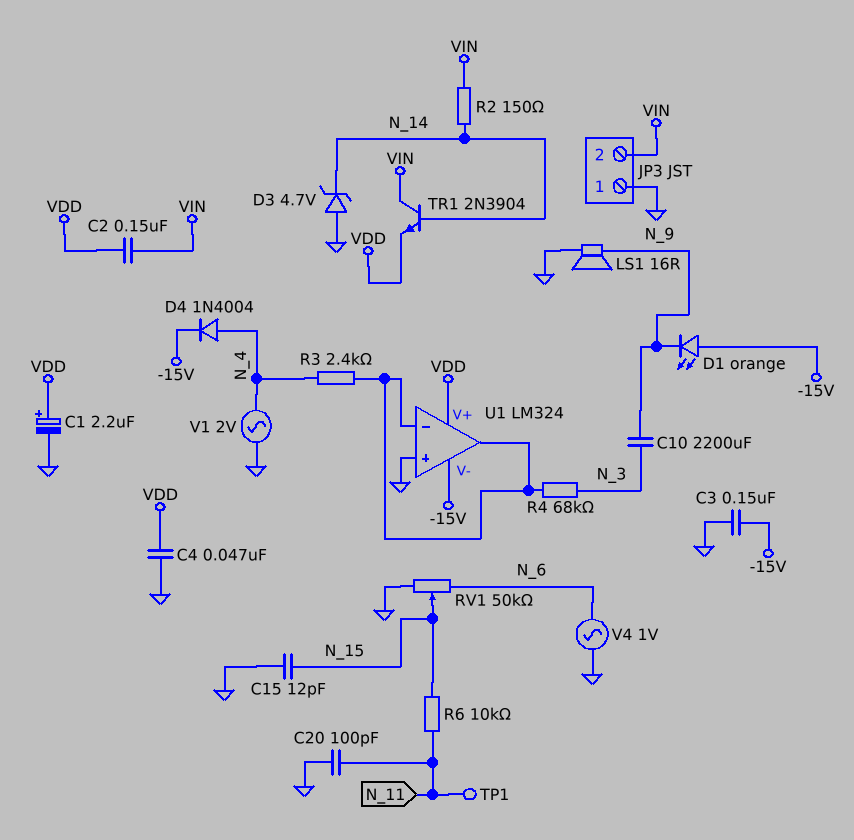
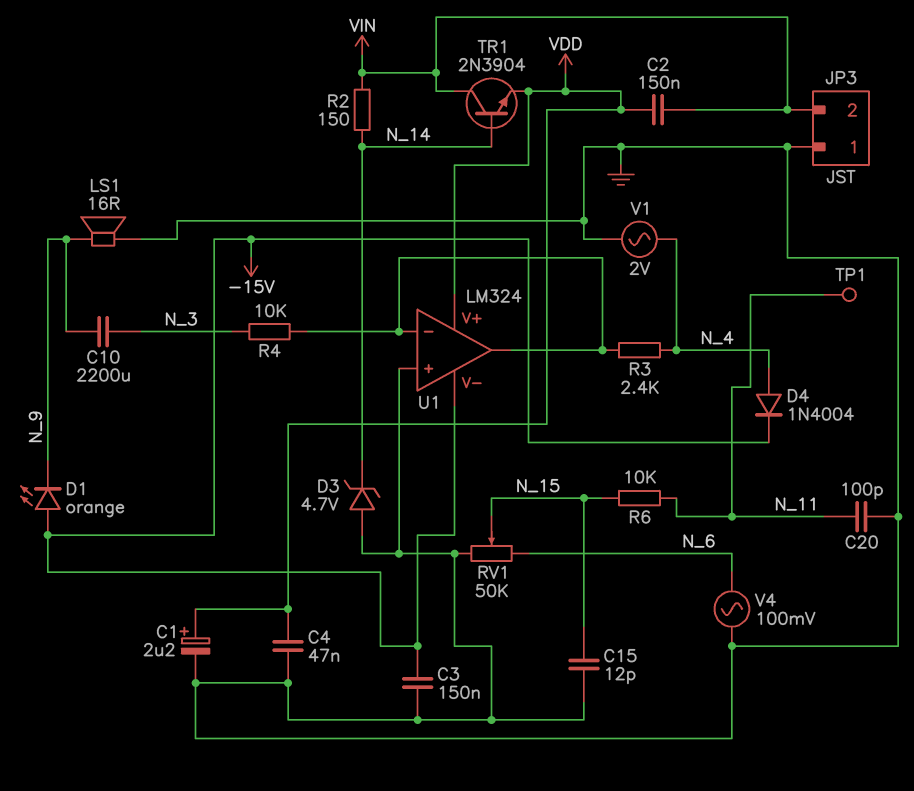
R4: 68k (N_3, U1/in-) -> 10k (N_3, U1/in-)
V4: AC 1V (GND, N_6) -> AC 100mV (GND, N_6)

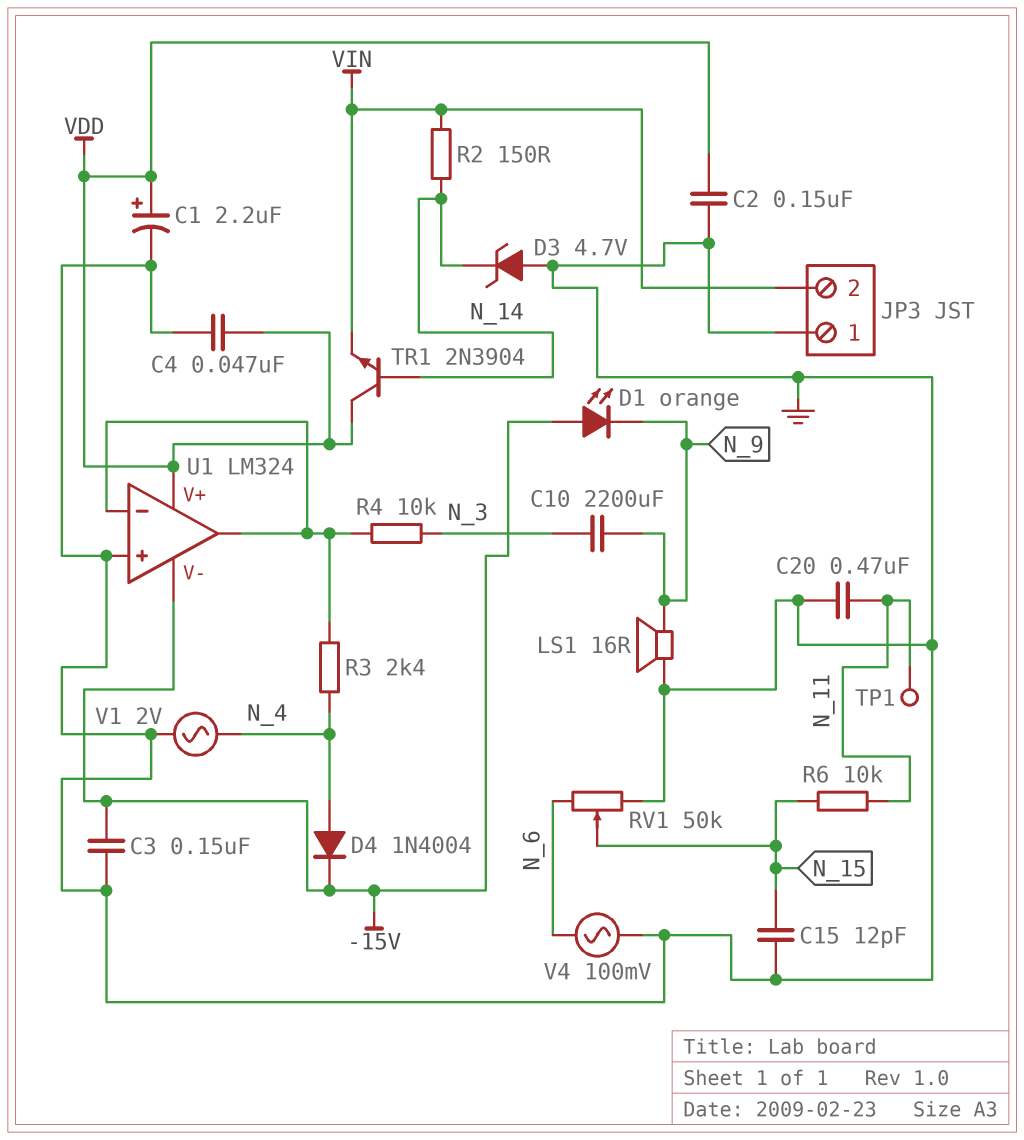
C2: 150nF (VDD, VIN) -> 150nF (GND, VDD)
C20: 100pF (GND, N_11) -> 470nF (GND, N_11)
TR1: NPN 2N3904 (B N_14, C VIN, E VDD) -> NPN 2N3904 (B N_14, C VDD, E VIN)

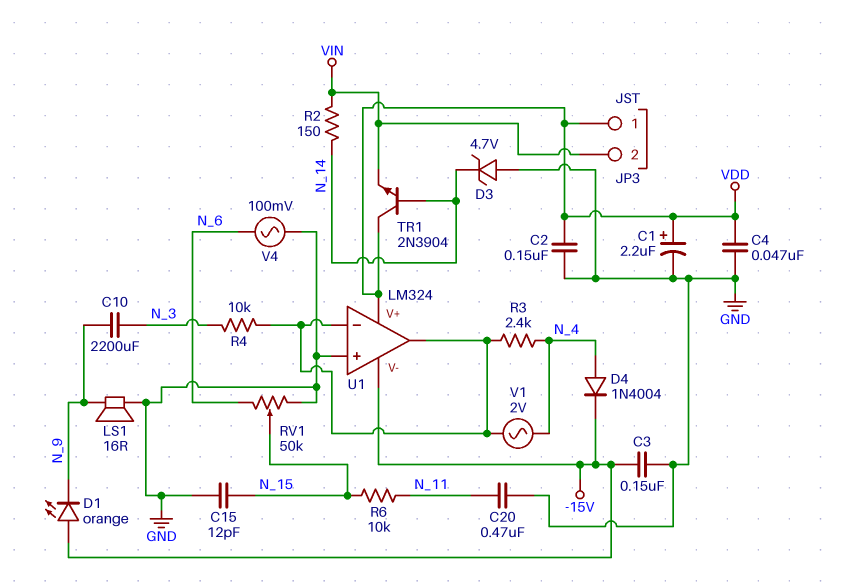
JP3 pin 1: GND -> VDD
TP1: test point (N_11) -> none
V1: AC 2V (GND, N_4) -> AC 2V (N_4, U1/in-)

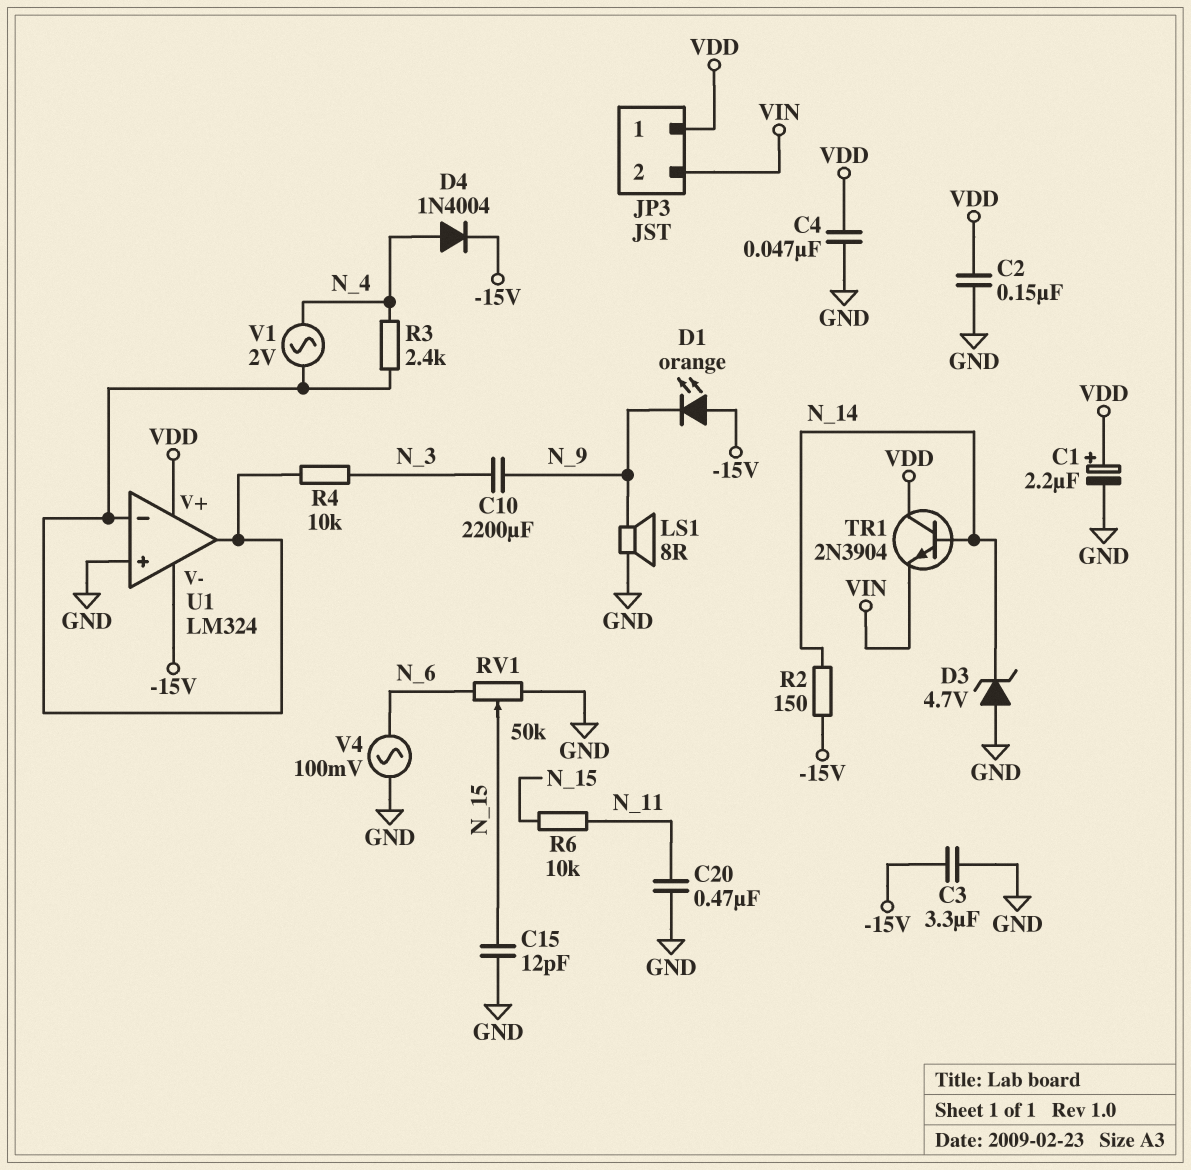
C3: 150nF (-15V, GND) -> 3.3uF (-15V, GND)
LS1: speaker 16R (GND, N_9) -> speaker 8R (GND, N_9)
R2: 150 (N_14, VIN) -> 150 (-15V, N_14)

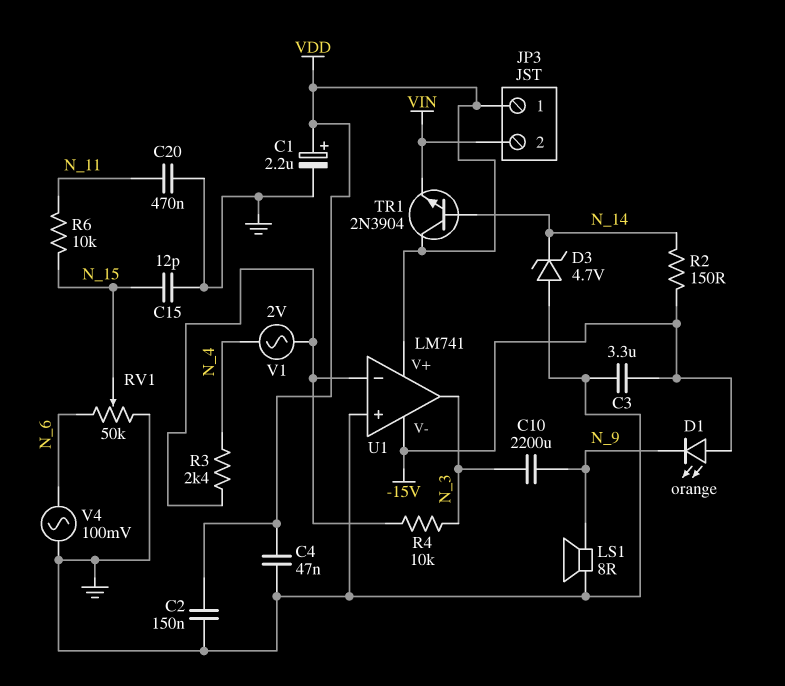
D4: diode 1N4004 (A N_4, K -15V) -> none
U1: LM324 -> LM741
U1 pin out: U1/in- -> N_3

